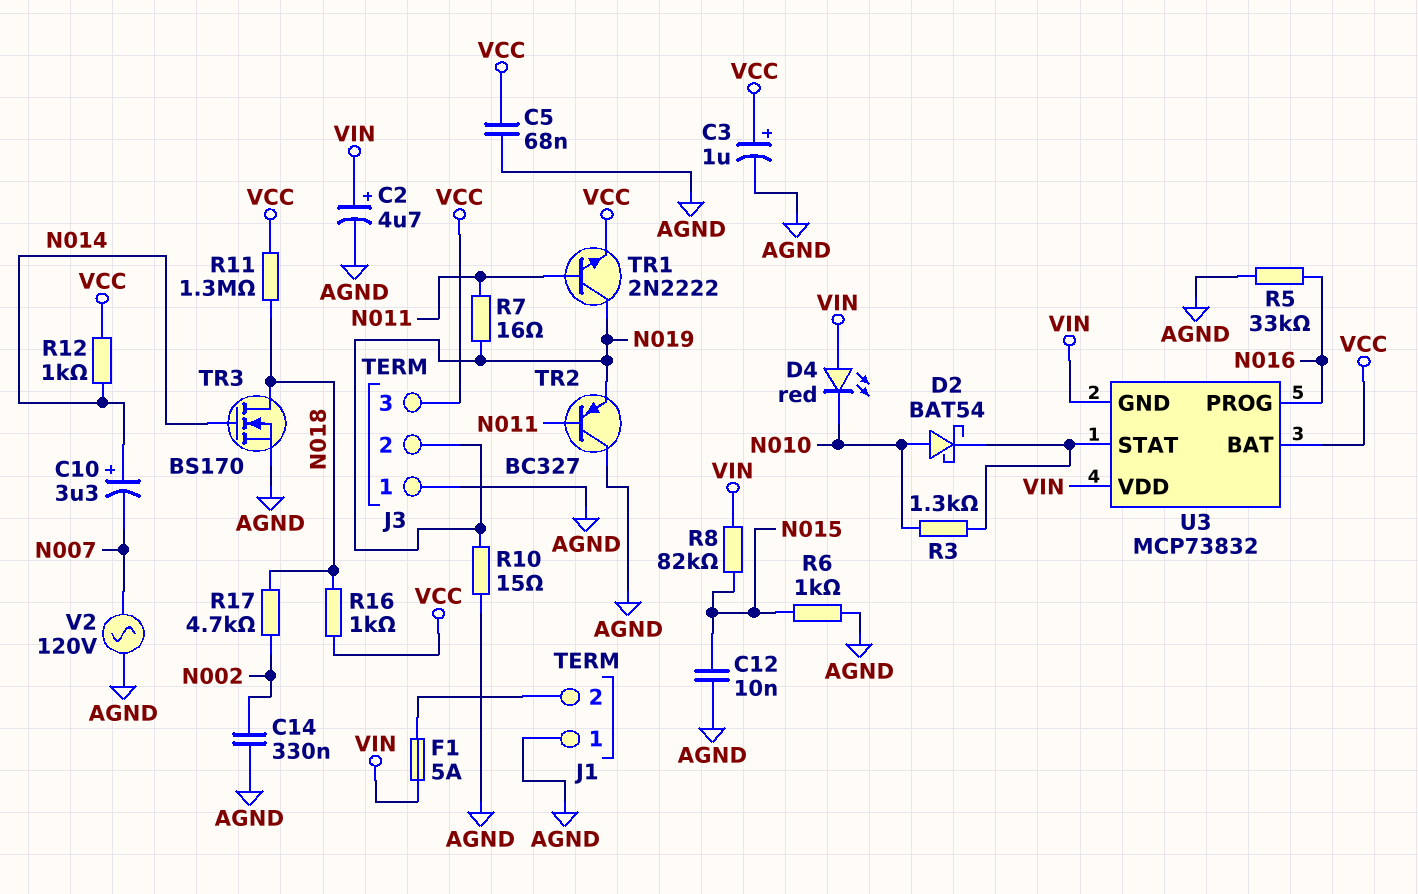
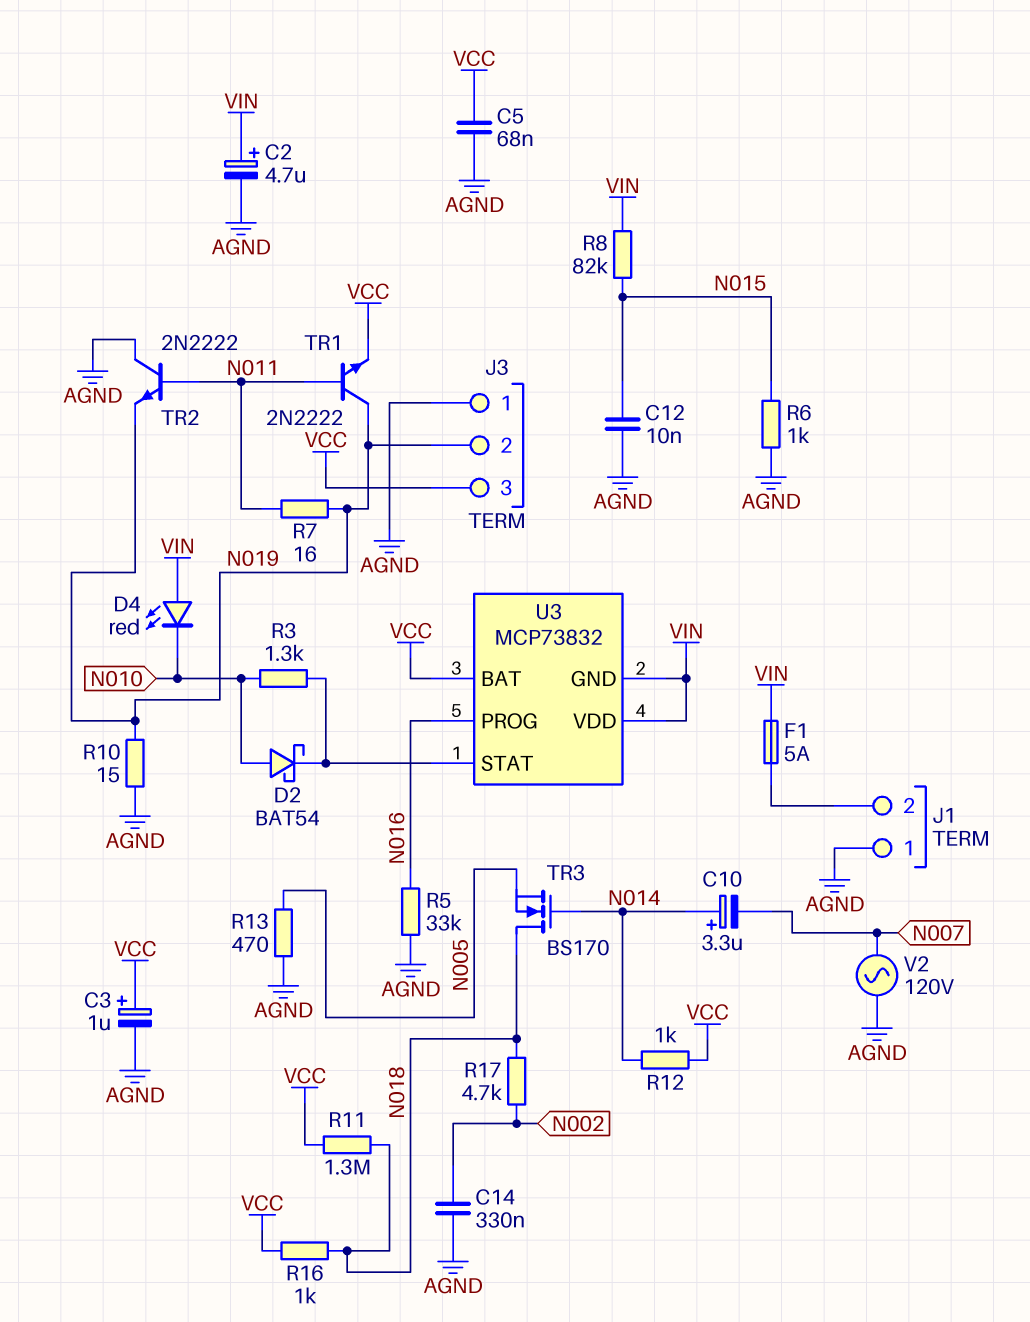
R13: none -> 470 (AGND, N005)
TR2: PNP BC327 (B N011, C AGND, E N019) -> NPN 2N2222 (B N011, C AGND, E N019)
TR3: NMOS BS170 (G N014, D N018, S AGND) -> NMOS BS170 (G N014, D N018, S N005)

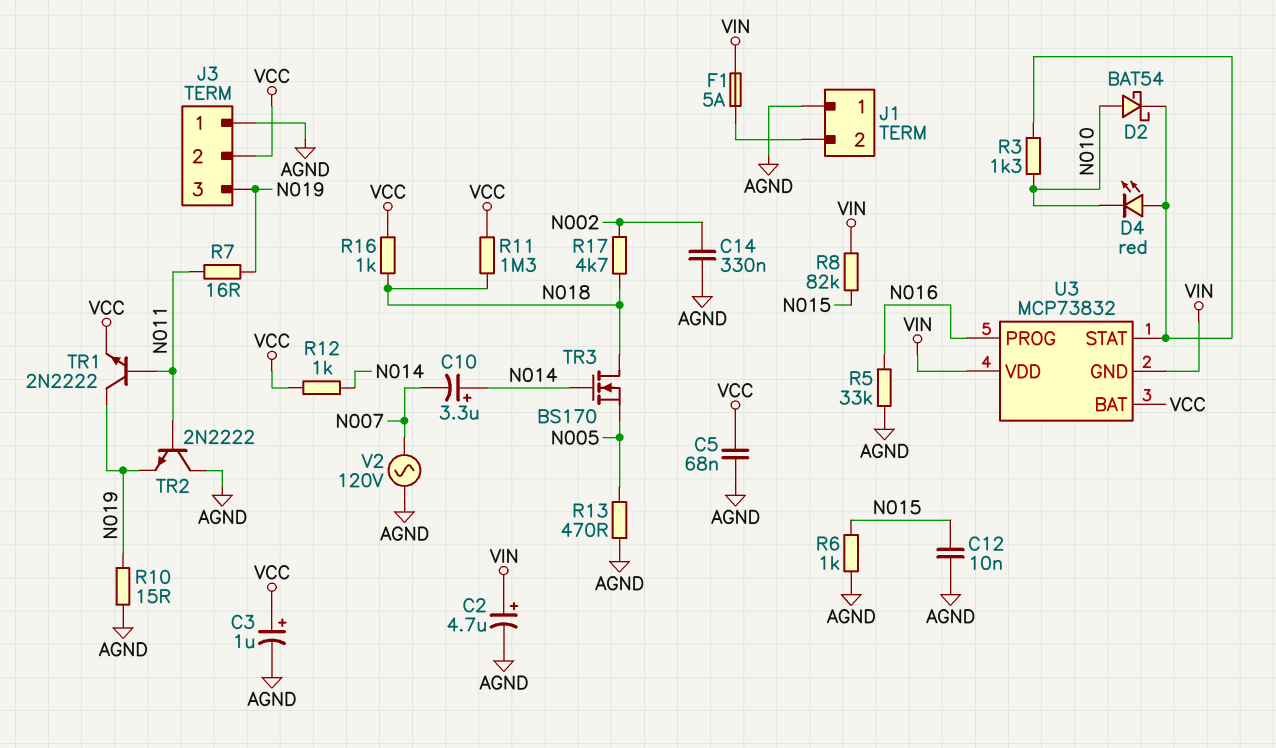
D4: LED red (A VIN, K N010) -> LED red (A U3/STAT, K N010)
J3 pin 2: N019 -> VCC
J3 pin 3: VCC -> N019

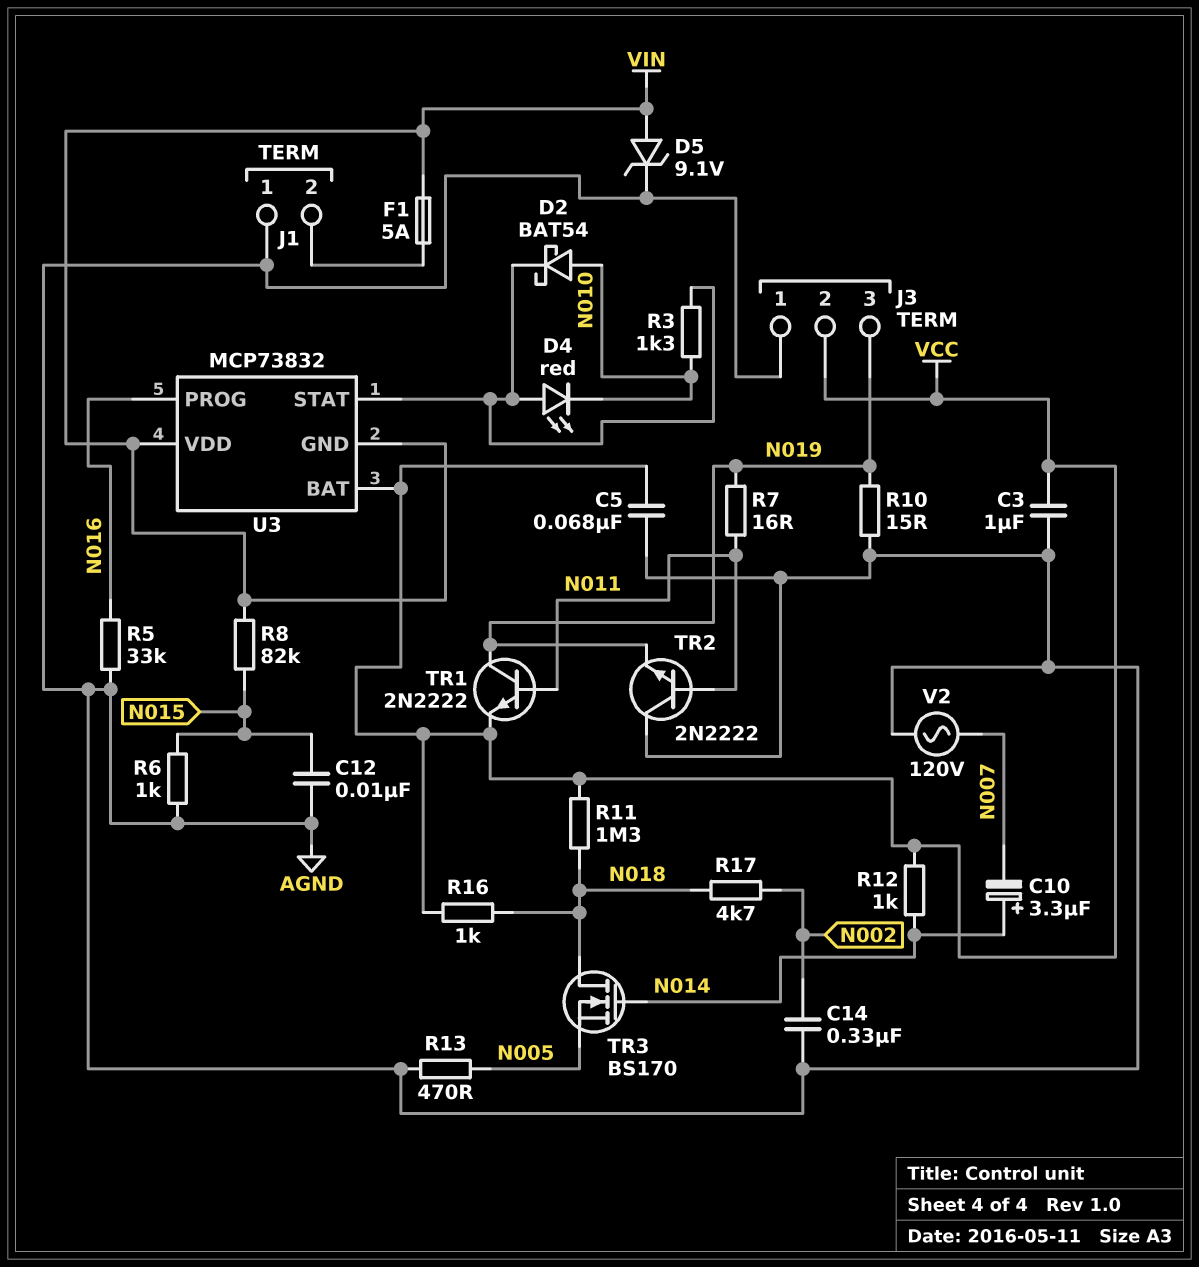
C2: 4.7uF (plus VIN, minus AGND) -> none
C3: 1uF (plus VCC, minus AGND) -> 1uF (AGND, VCC)
D5: none -> zener 9.1V (A VIN, K AGND)

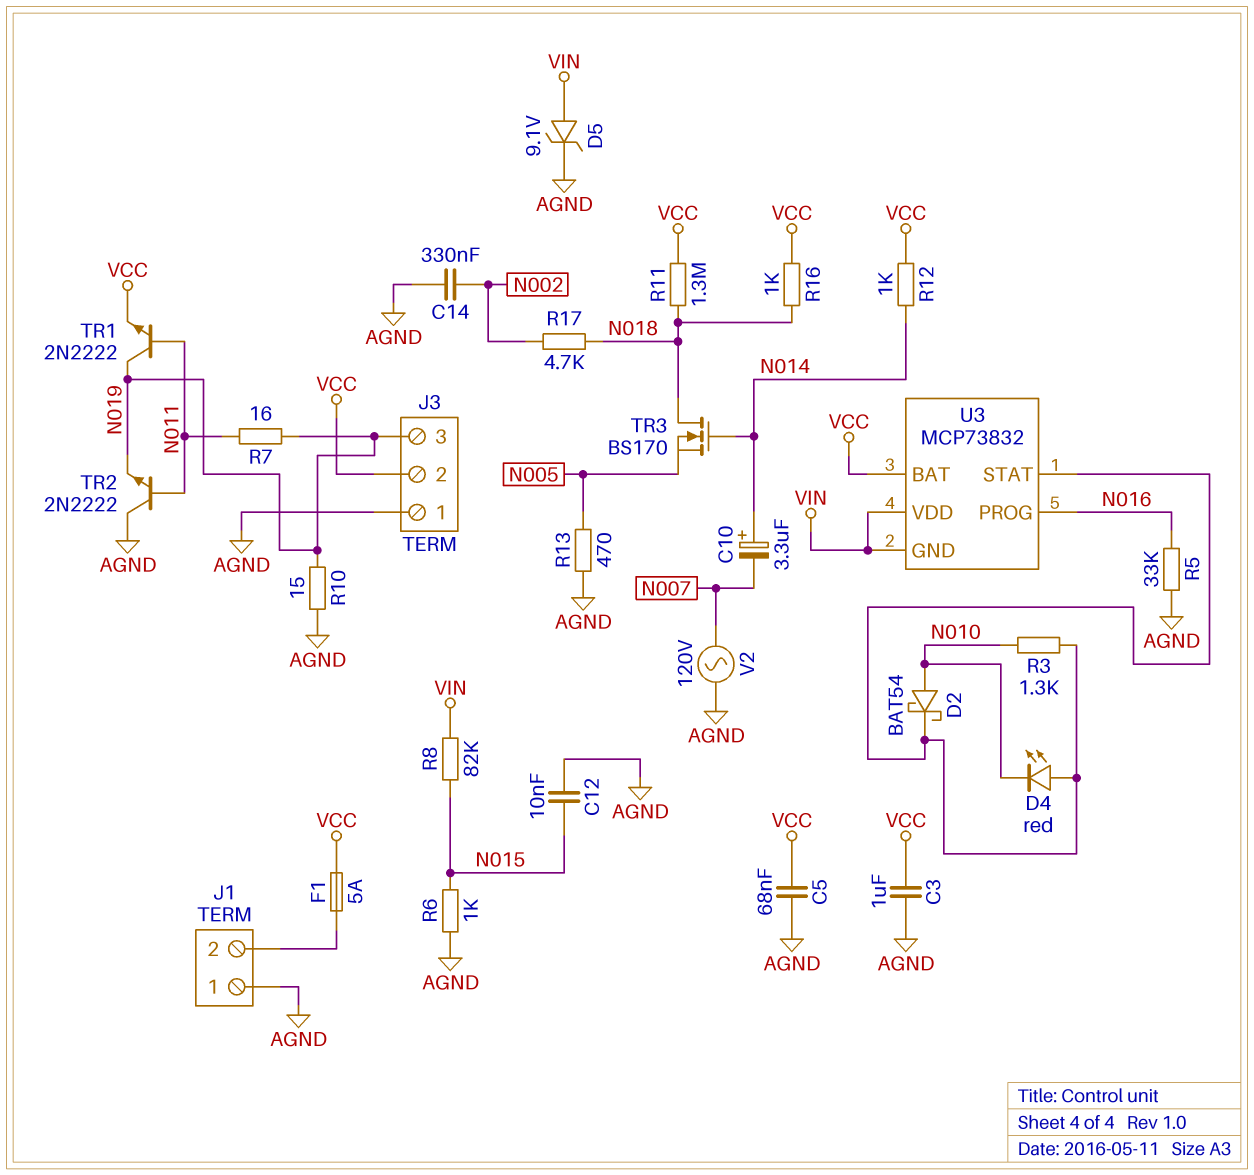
F1: 5A (J1/2, VIN) -> 5A (J1/2, VCC)

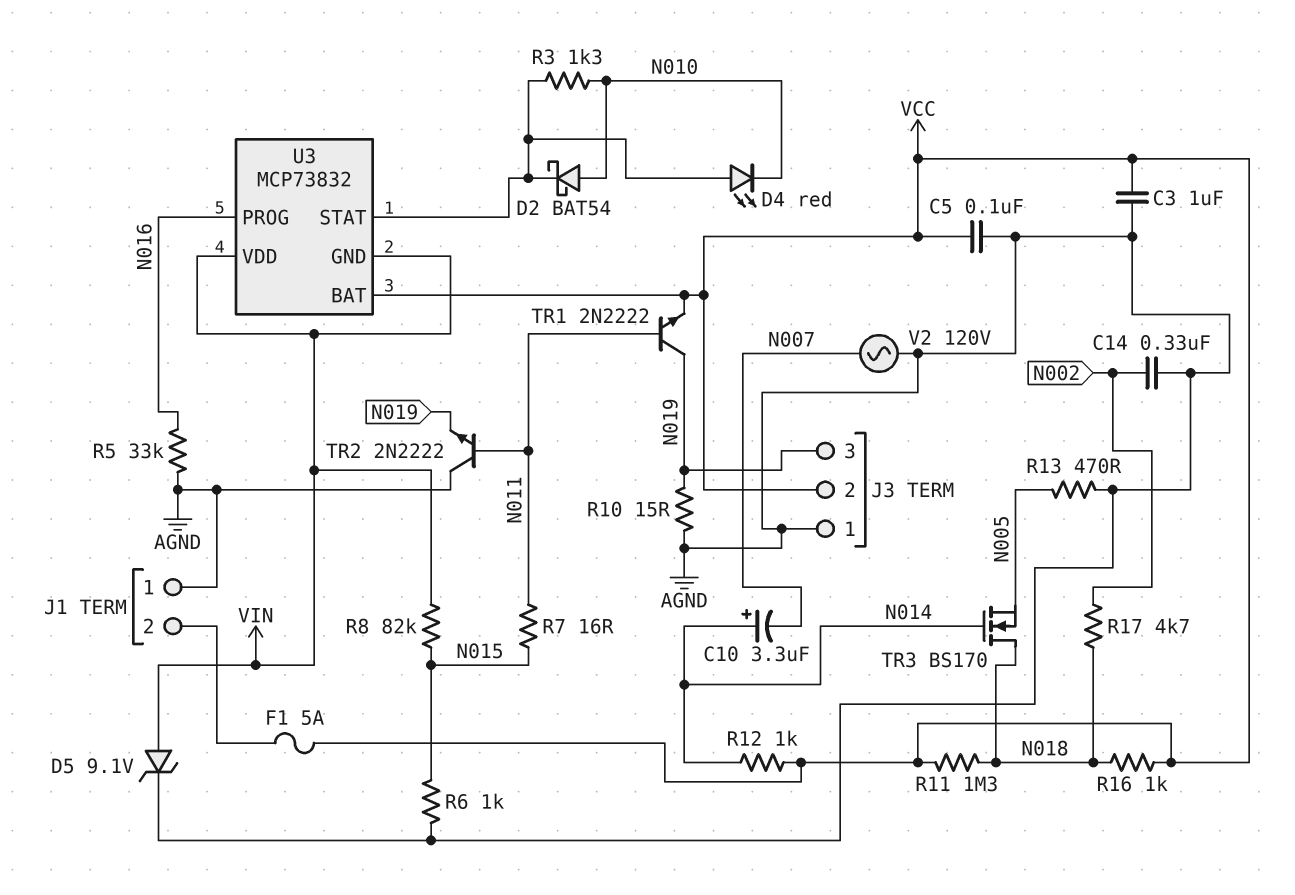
C5: 68nF (AGND, VCC) -> 100nF (AGND, VCC)
C12: 10nF (AGND, N015) -> none
R7: 16 (N011, N019) -> 16 (N011, N015)

